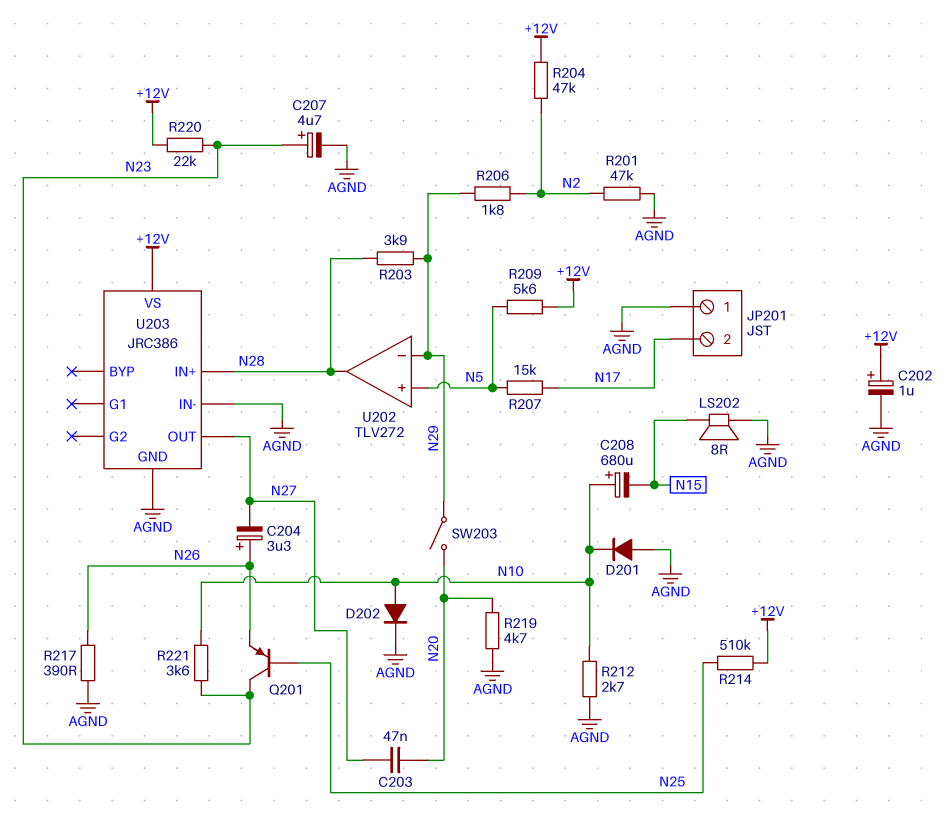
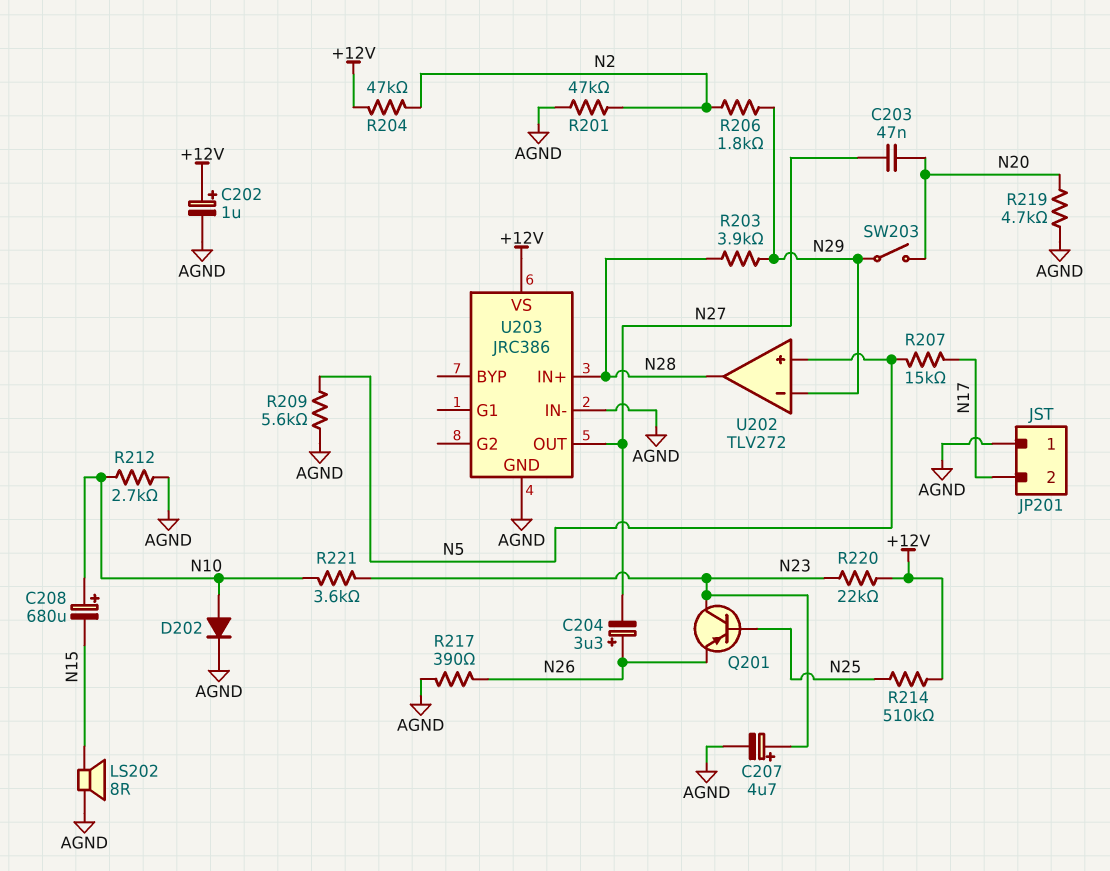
D201: diode (A AGND, K N10) -> none
R209: 5.6k (+12V, N5) -> 5.6k (AGND, N5)

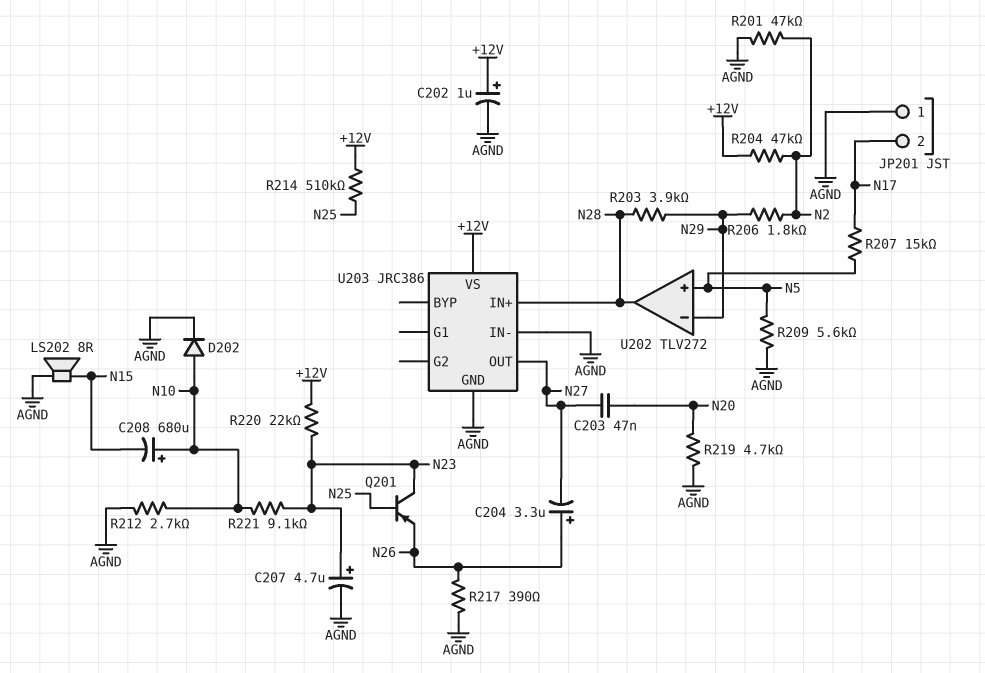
R221: 3.6k (N10, N23) -> 9.1k (N10, N23)
SW203: switch (N20, N29) -> none

